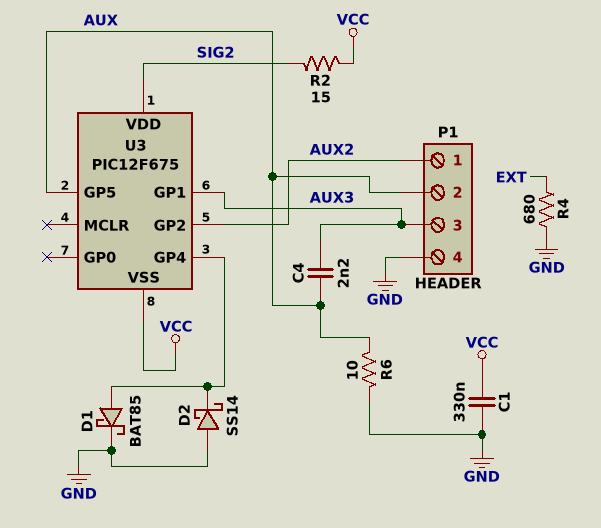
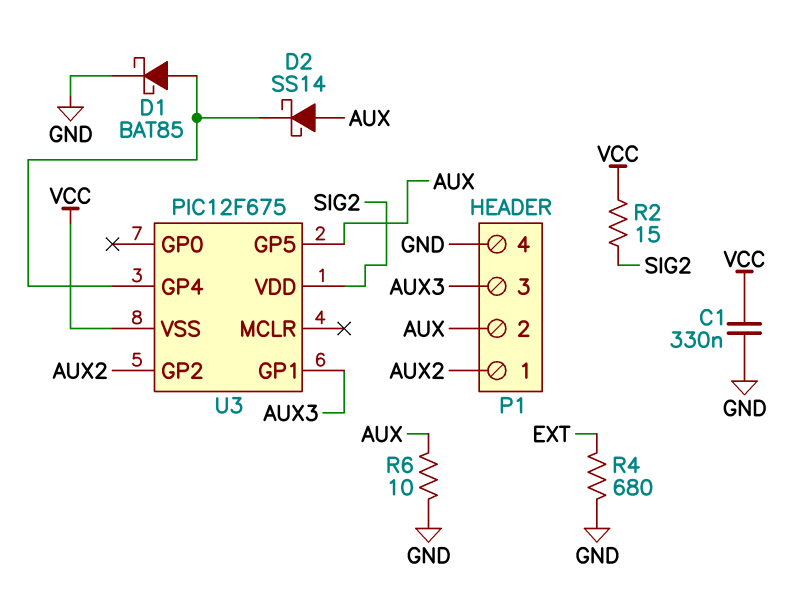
C4: 2.2nF (AUX, AUX3) -> none
D2: schottky SS14 (A GND, K U3/GP4) -> schottky SS14 (A AUX, K U3/GP4)

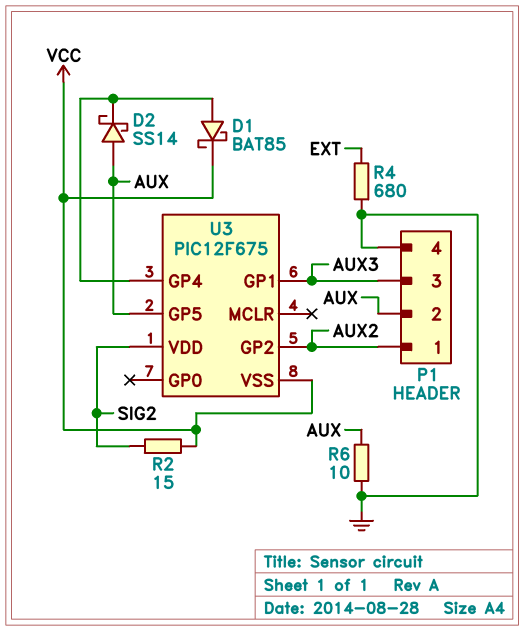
C1: 330nF (GND, VCC) -> none
D1: schottky BAT85 (A U3/GP4, K GND) -> schottky BAT85 (A U3/GP4, K VCC)

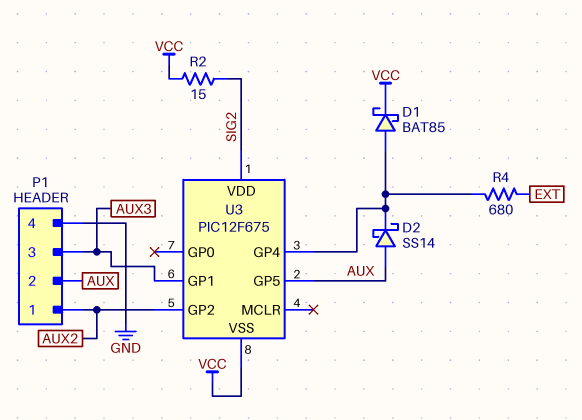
R4: 680 (EXT, GND) -> 680 (EXT, U3/GP4)
R6: 10 (AUX, GND) -> none

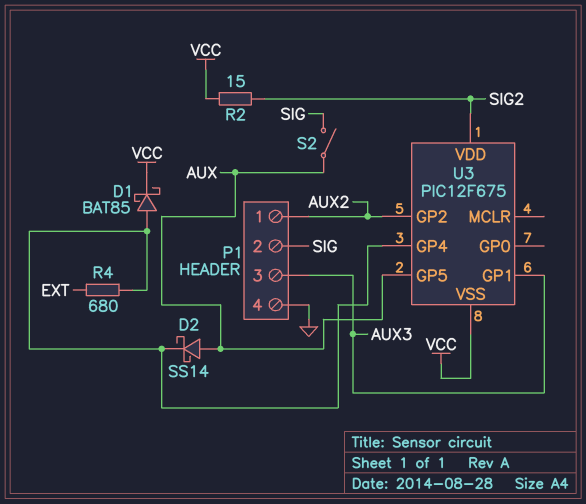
P1 pin 2: AUX -> SIG
S2: none -> switch (AUX, SIG)

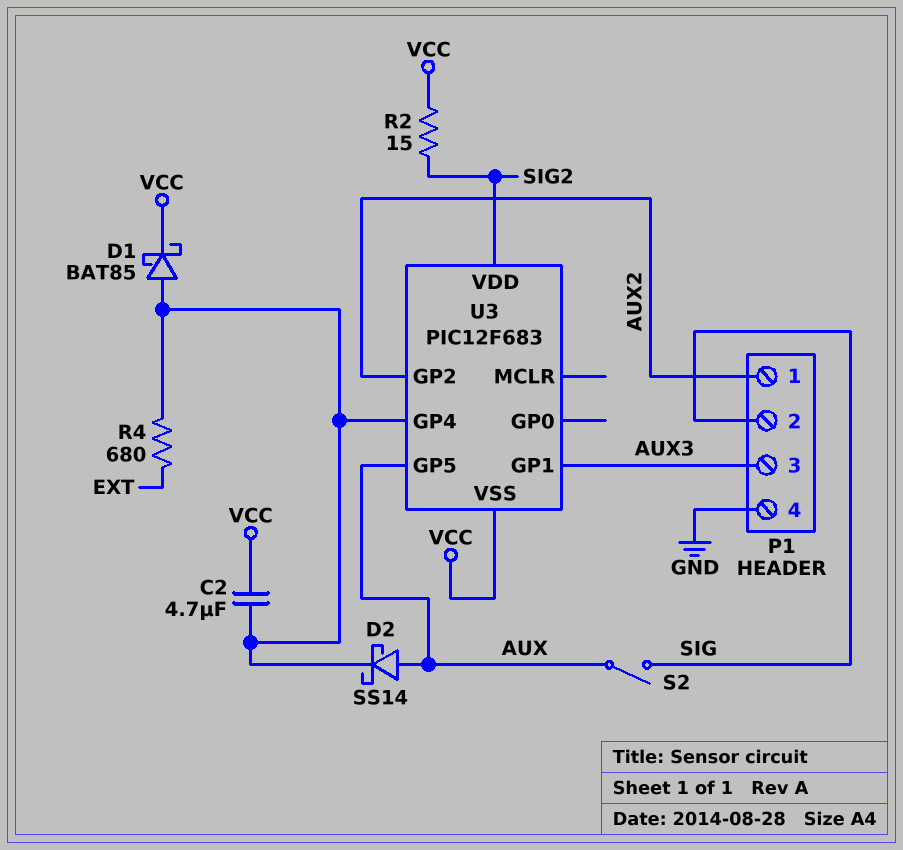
C2: none -> 4.7uF (U3/GP4, VCC)
U3: PIC12F675 -> PIC12F683

